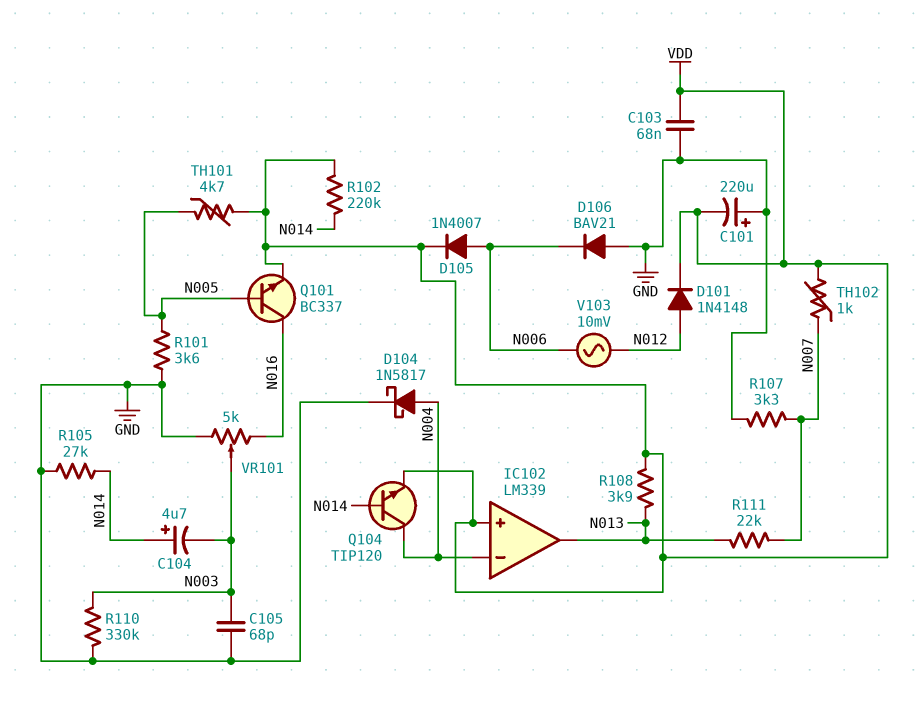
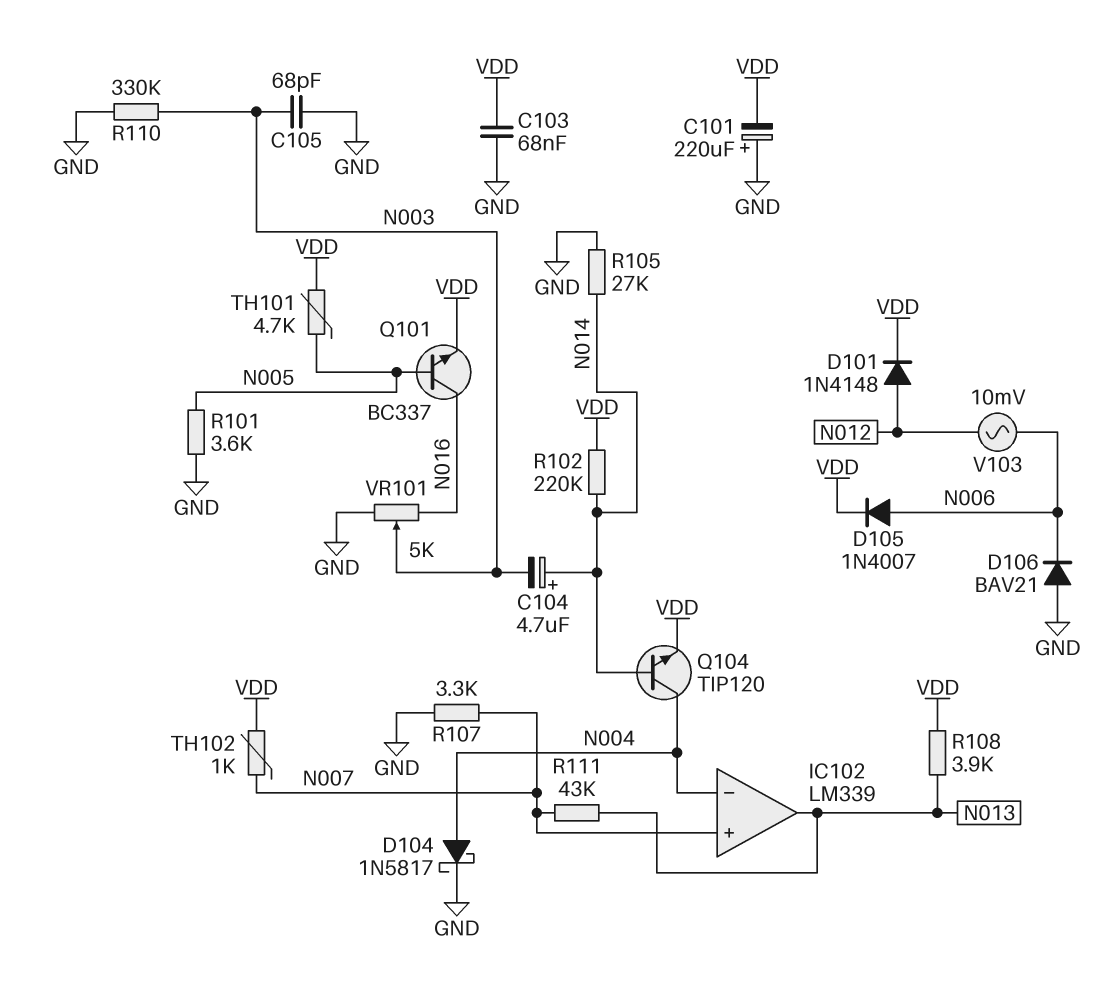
IC102 pin in+: VDD -> N007
R111: 22k (N007, N013) -> 43k (N007, N013)

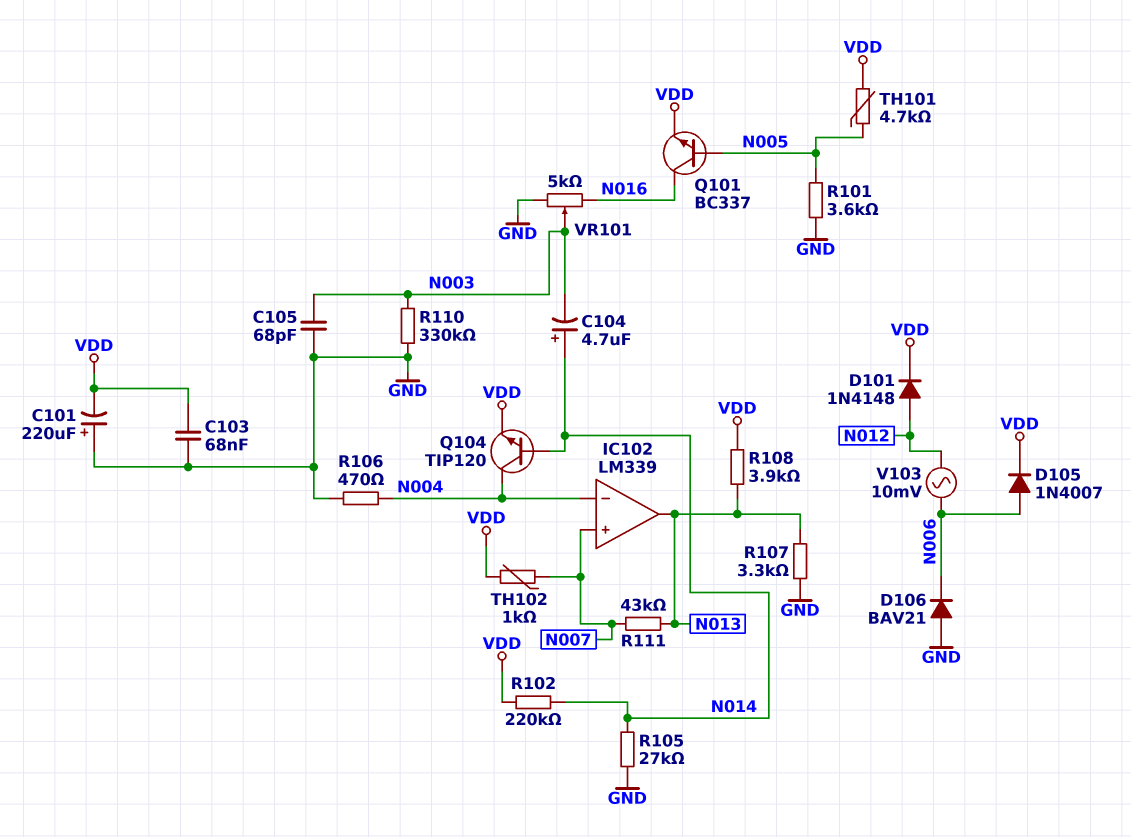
D104: schottky 1N5817 (A N004, K GND) -> none
R106: none -> 470 (GND, N004)
R107: 3.3k (GND, N007) -> 3.3k (GND, N013)

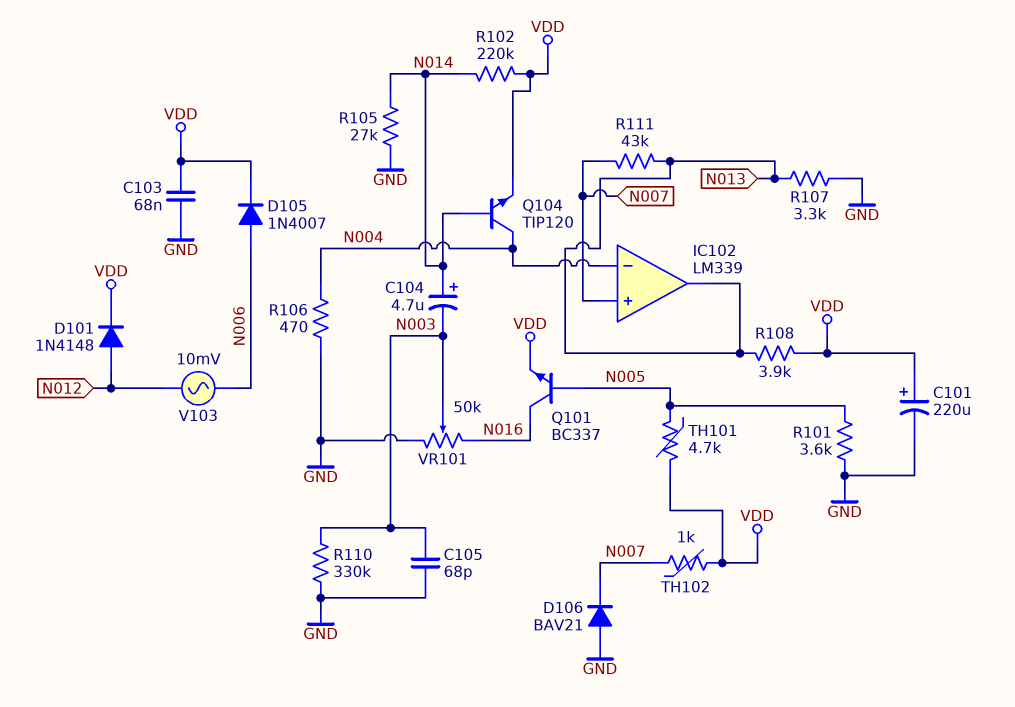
C101: 220uF (plus GND, minus VDD) -> 220uF (plus VDD, minus GND)
D106: diode BAV21 (A GND, K N006) -> diode BAV21 (A GND, K N007)
VR101: 5k (GND, N016, wiper N003) -> 50k (GND, N016, wiper N003)

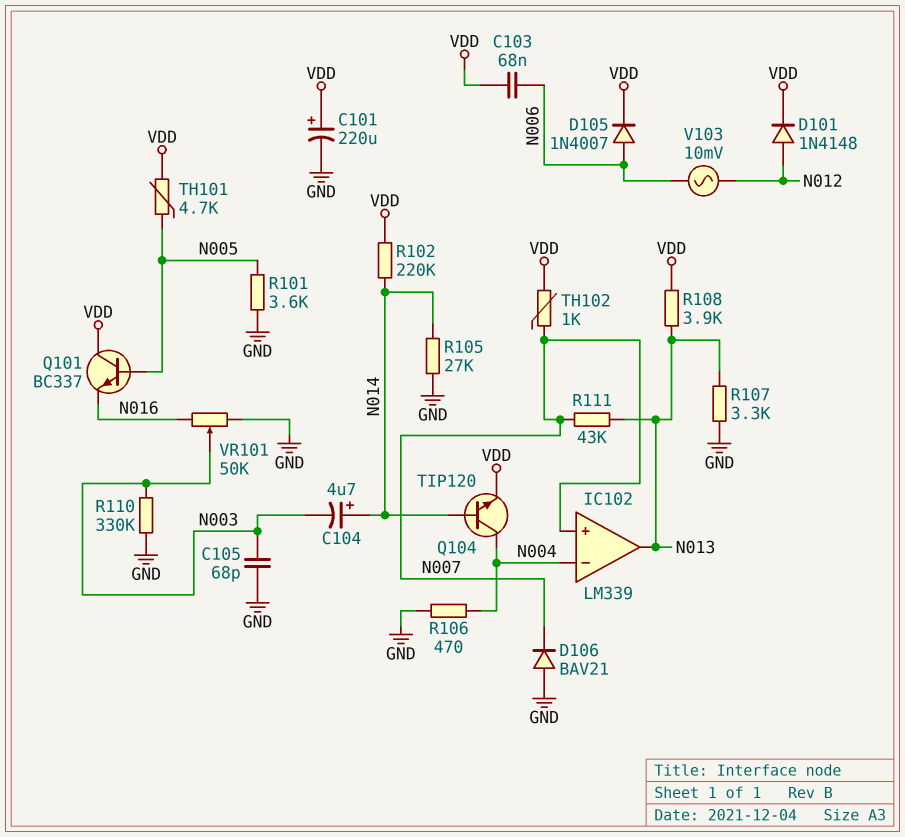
C103: 68nF (GND, VDD) -> 68nF (N006, VDD)
Q101: NPN BC337 (B N005, C N016, E VDD) -> NPN BC337 (B N005, C VDD, E N016)

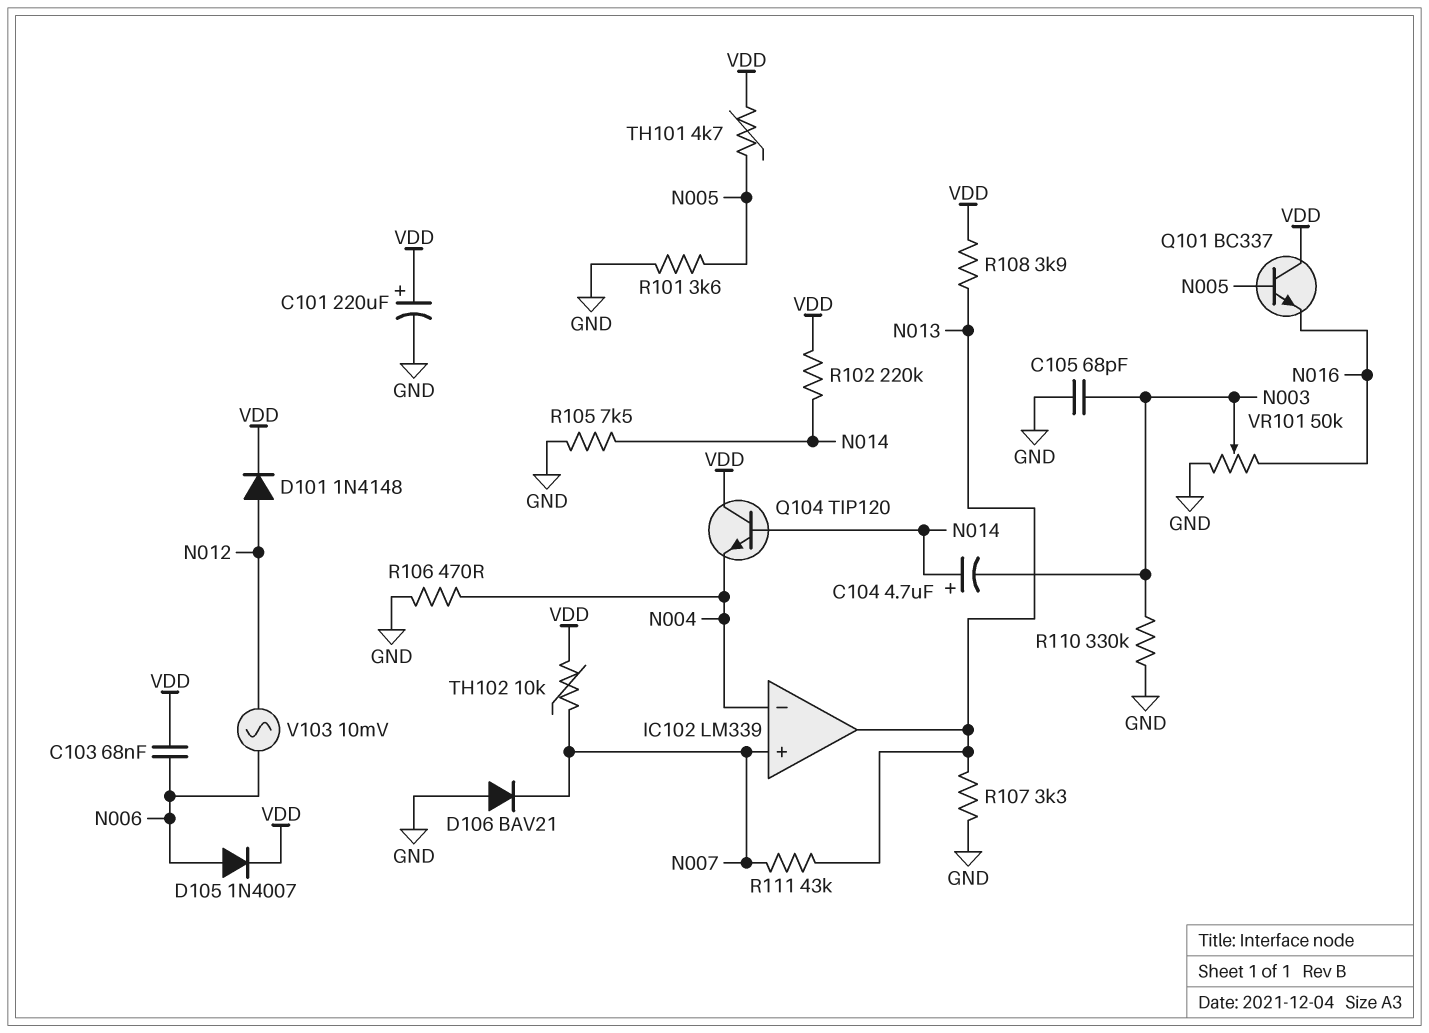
Q104: NPN TIP120 (B N014, C N004, E VDD) -> NPN TIP120 (B N014, C VDD, E N004)
R105: 27k (GND, N014) -> 7.5k (GND, N014)
TH102: 1k (N007, VDD) -> 10k (N007, VDD)

